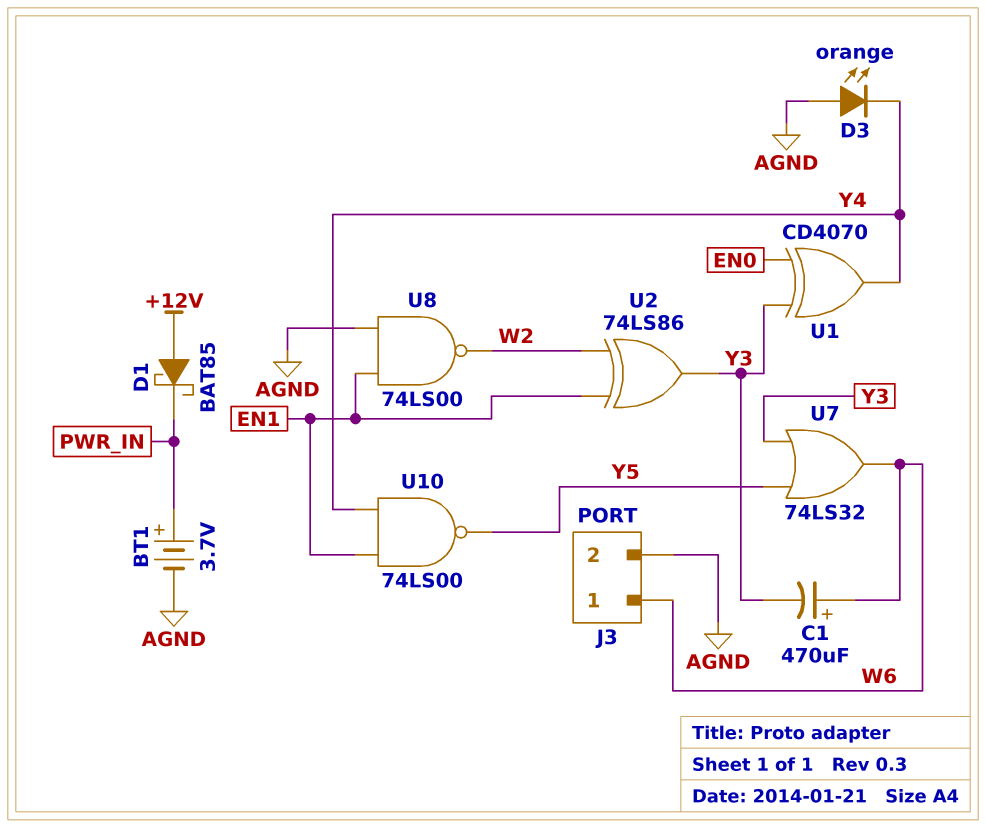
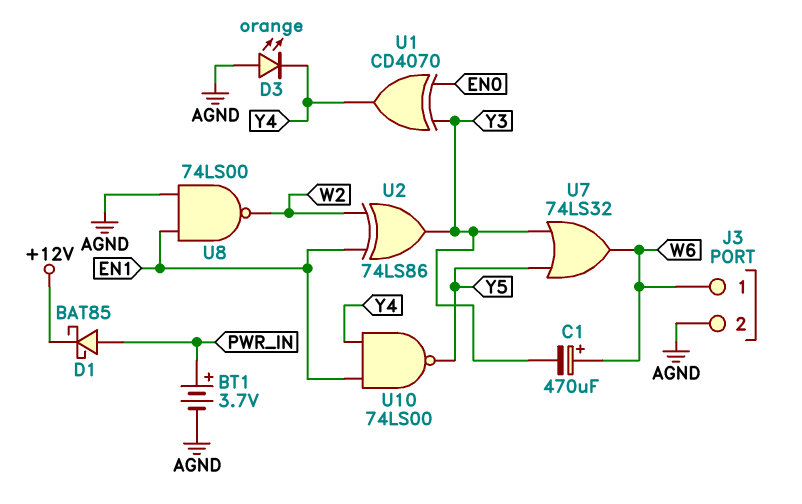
D1: schottky BAT85 (A +12V, K PWR_IN) -> schottky BAT85 (A PWR_IN, K +12V)

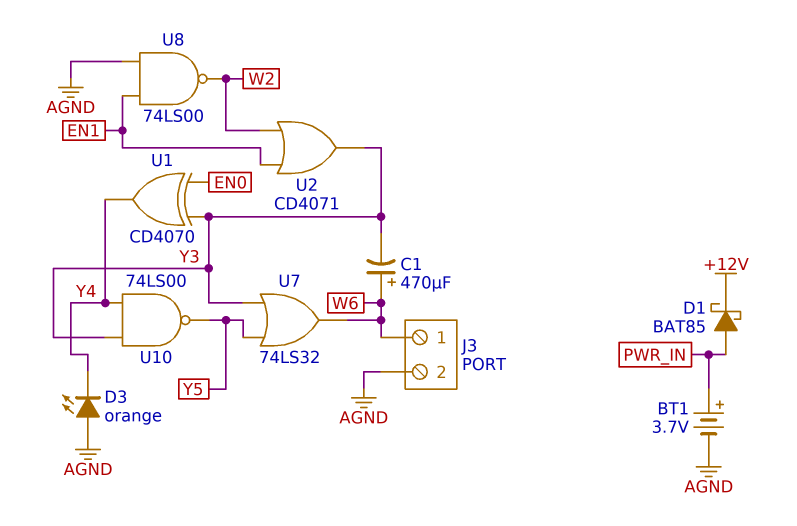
U2: XOR 74LS86 (in EN1, in W2, out Y3) -> OR CD4071 (in EN1, in W2, out Y3)
U10: NAND 74LS00 (in EN1, in Y4, out Y5) -> NAND 74LS00 (in Y3, in Y4, out Y5)

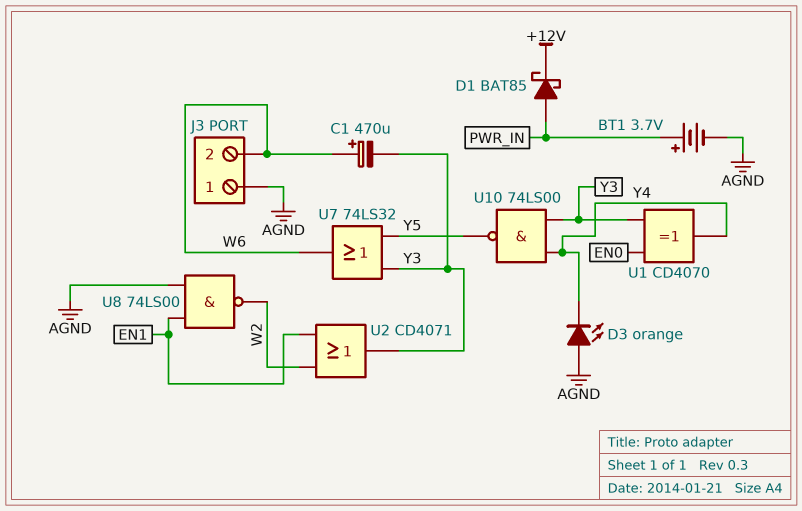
J3 pin 1: W6 -> AGND
J3 pin 2: AGND -> W6

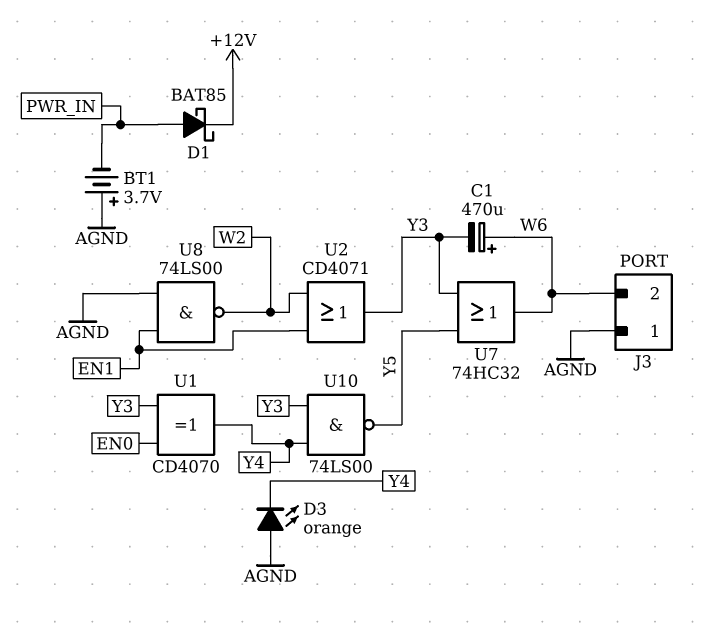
BT1: 3.7V (plus PWR_IN, minus AGND) -> 3.7V (plus AGND, minus PWR_IN)
U7: OR 74LS32 (in Y3, in Y5, out W6) -> OR 74HC32 (in Y3, in Y5, out W6)

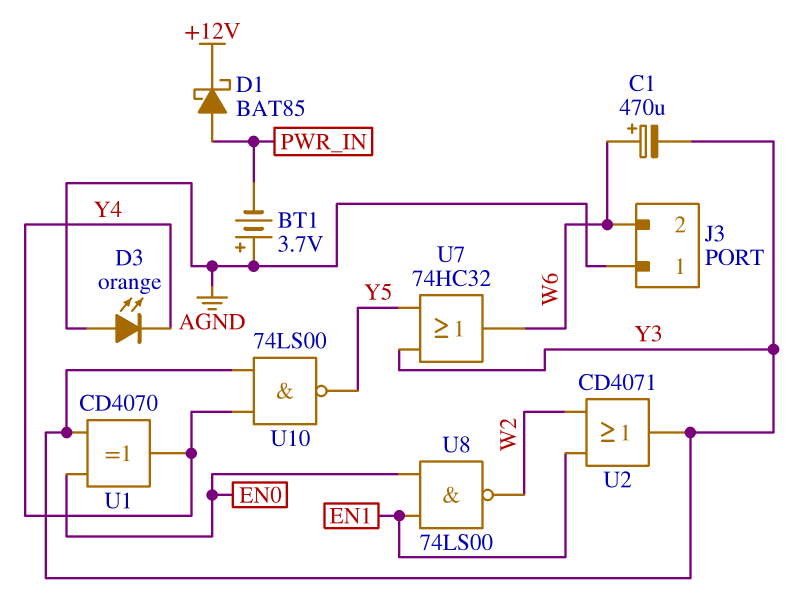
U8: NAND 74LS00 (in AGND, in EN1, out W2) -> NAND 74LS00 (in EN0, in EN1, out W2)

